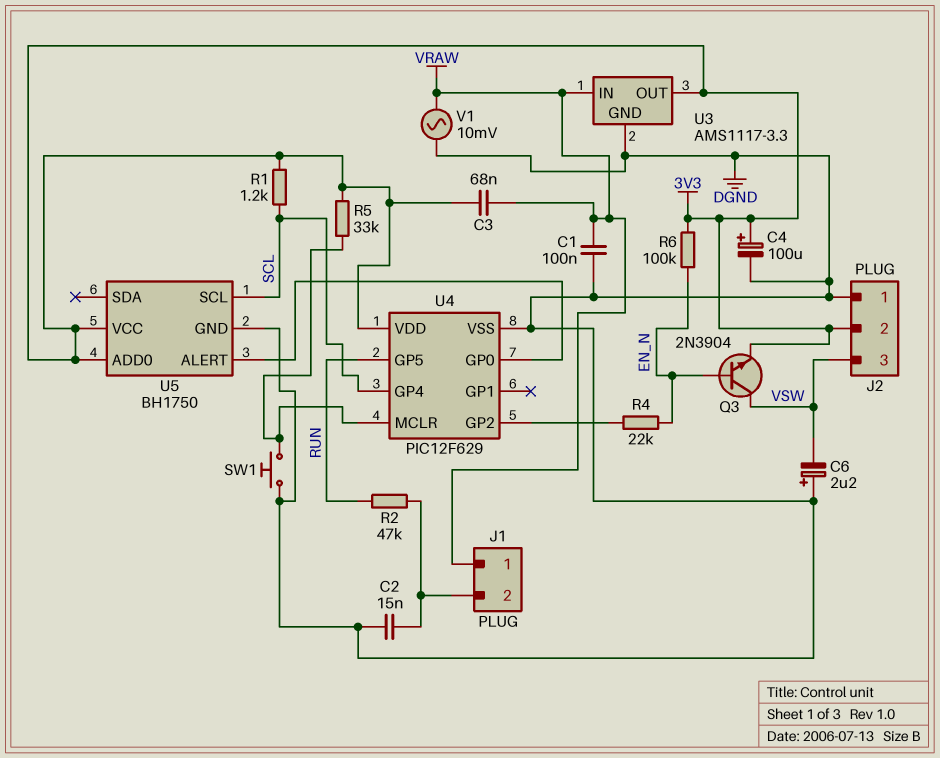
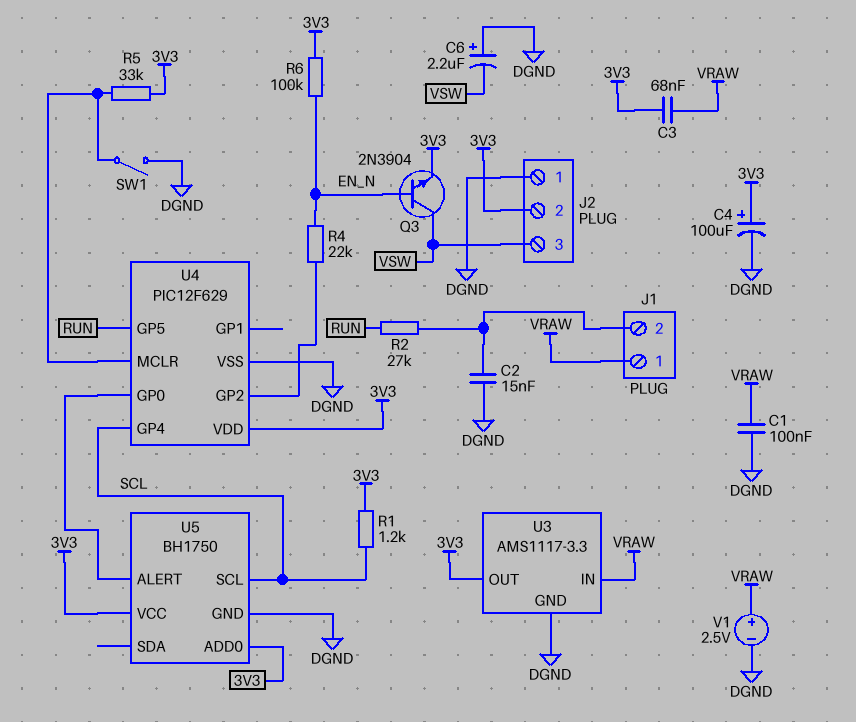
R2: 47k (J1/2, RUN) -> 27k (J1/2, RUN)
SW1: button (DGND, U4/MCLR) -> switch (DGND, U4/MCLR)
V1: AC 10mV (DGND, VRAW) -> 2.5V (plus VRAW, minus DGND)

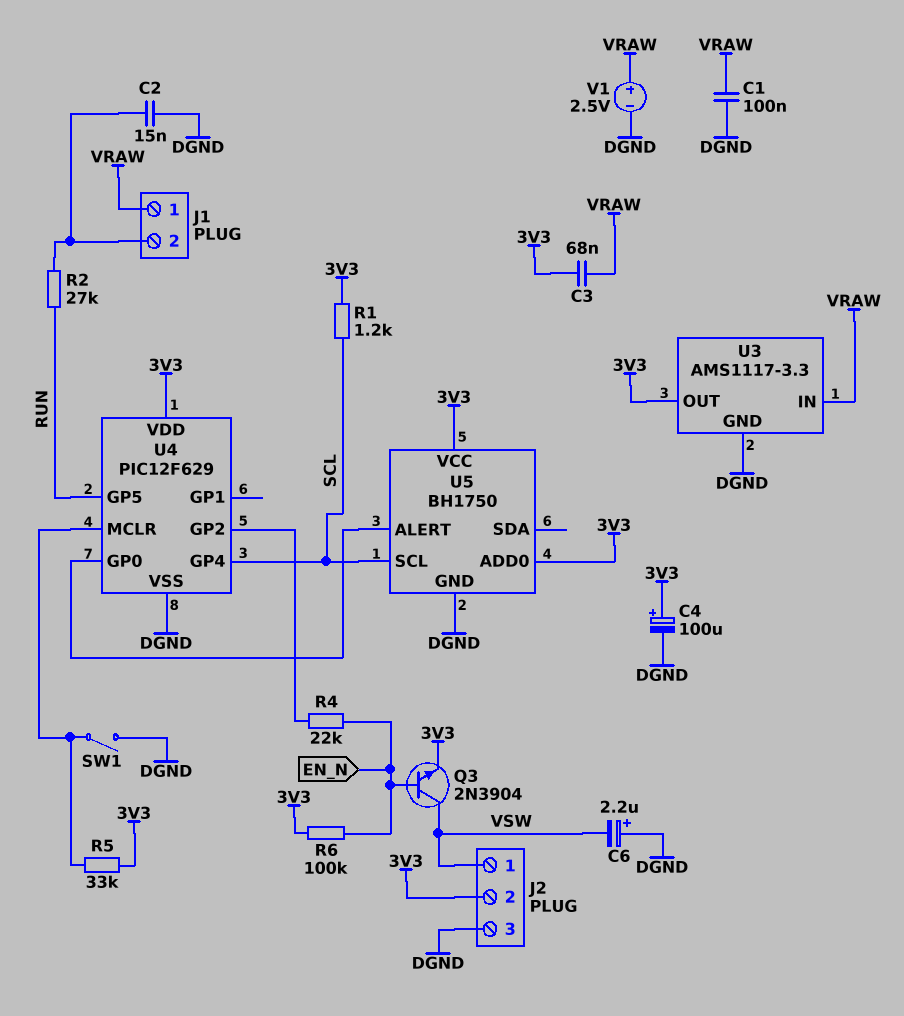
J2 pin 1: DGND -> VSW
J2 pin 3: VSW -> DGND

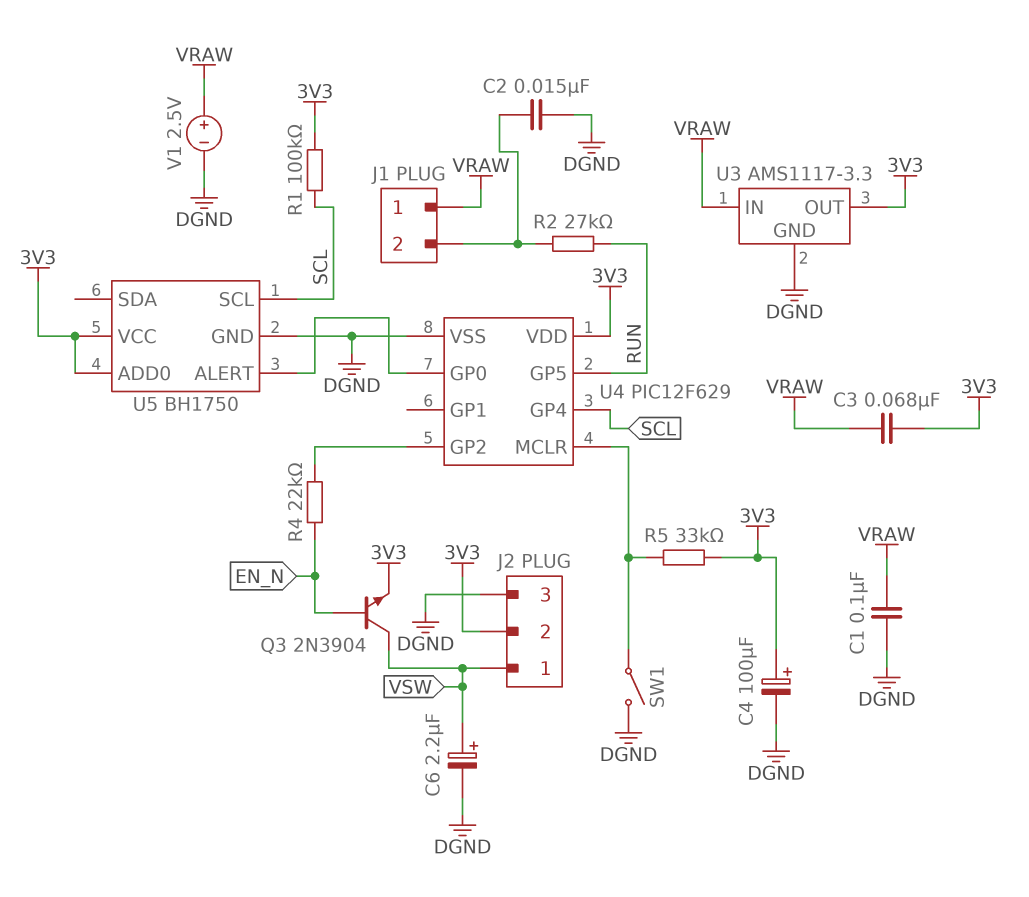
C6: 2.2uF (plus DGND, minus VSW) -> 2.2uF (plus VSW, minus DGND)
R1: 1.2k (3V3, SCL) -> 100k (3V3, SCL)
R6: 100k (3V3, EN_N) -> none

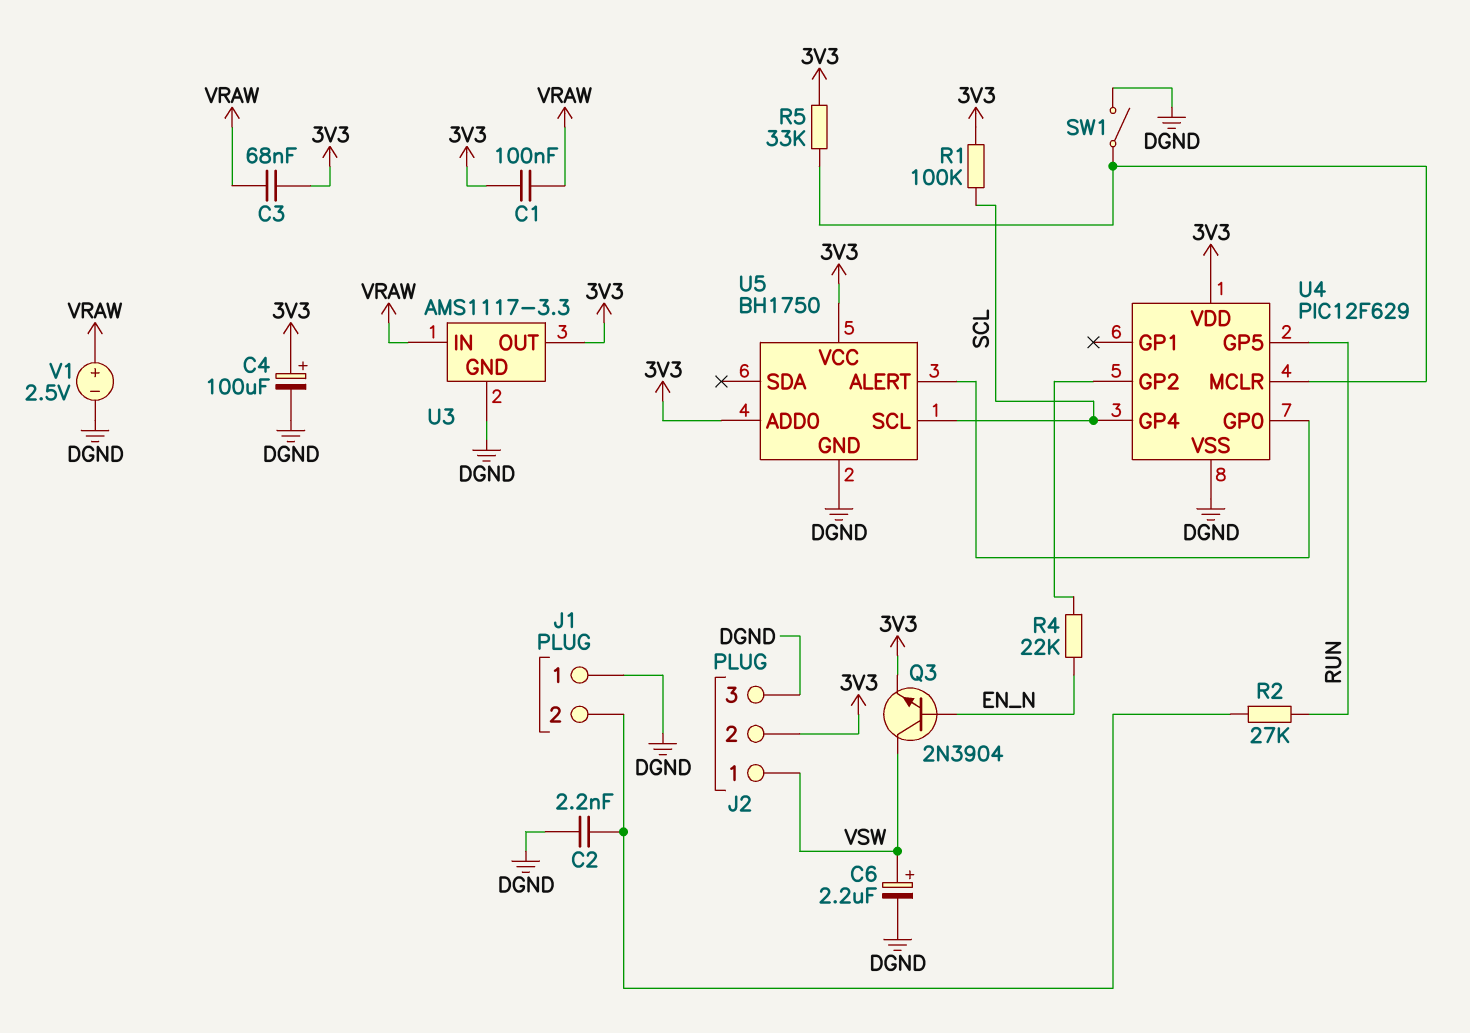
C1: 100nF (DGND, VRAW) -> 100nF (3V3, VRAW)
C2: 15nF (DGND, J1/2) -> 2.2nF (DGND, J1/2)
J1 pin 1: VRAW -> DGND

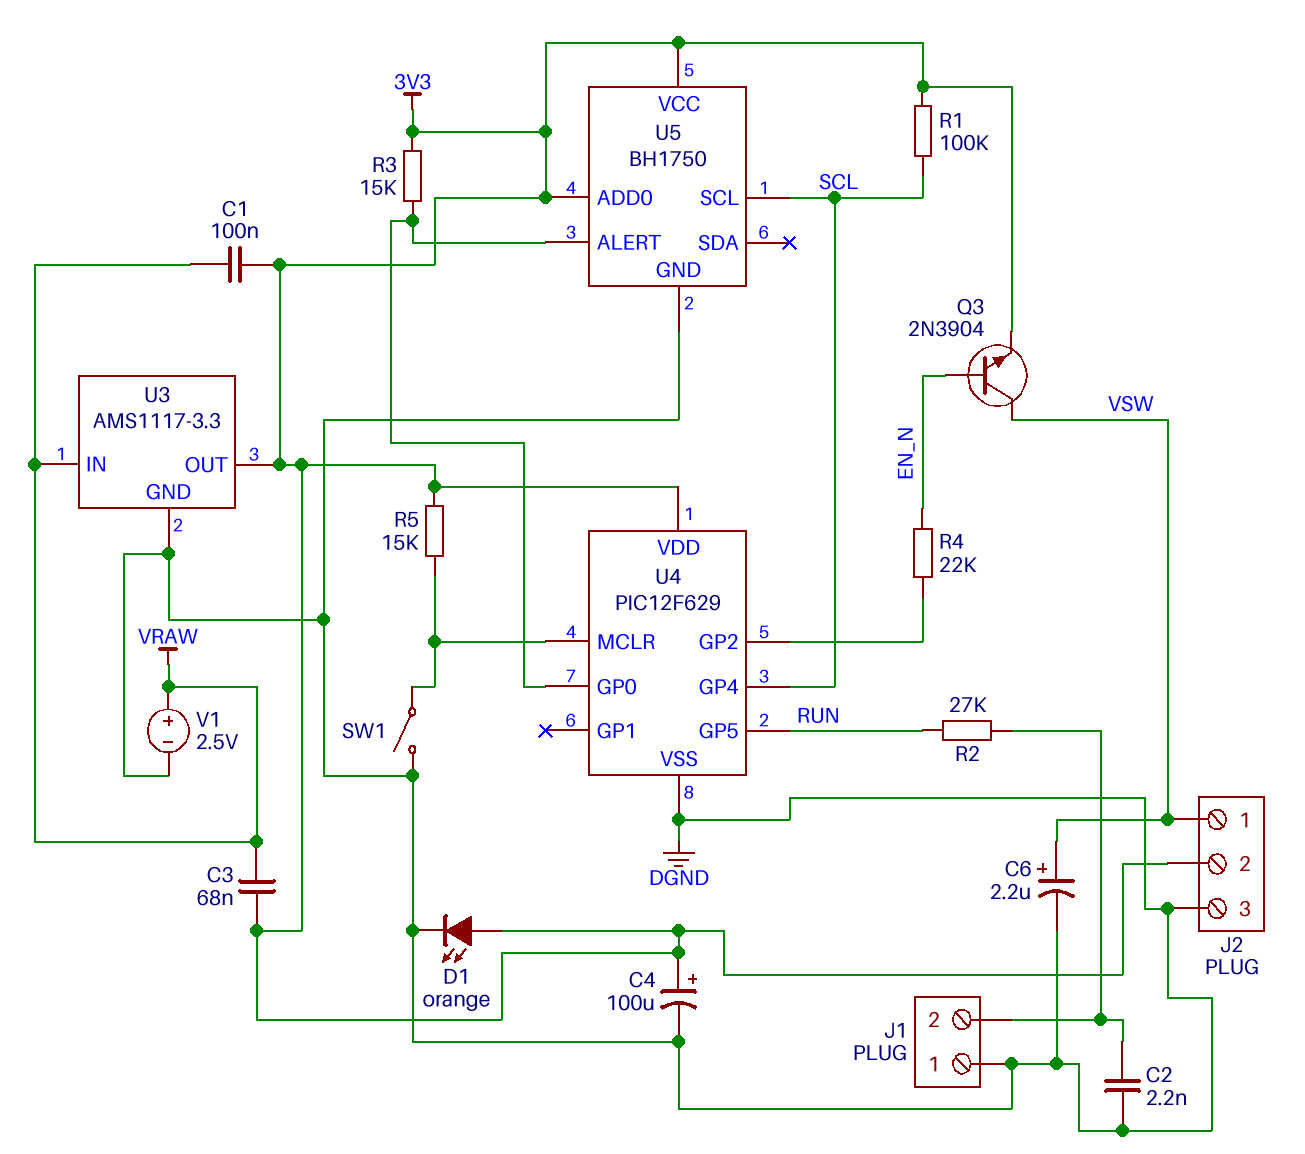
D1: none -> LED orange (A 3V3, K DGND)
R3: none -> 15k (3V3, U4/GP0)
R5: 33k (3V3, U4/MCLR) -> 15k (3V3, U4/MCLR)

